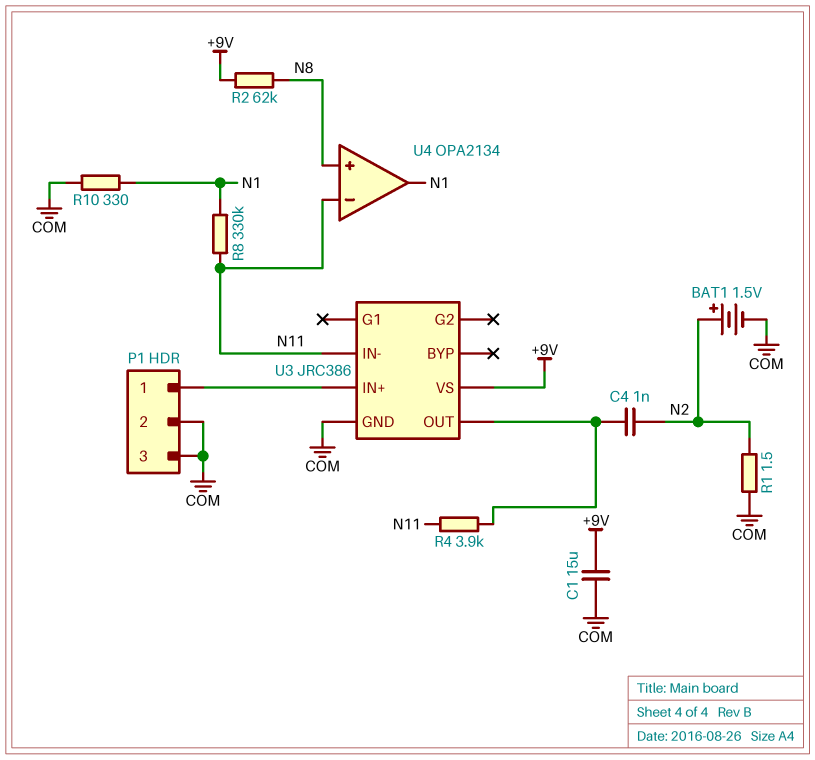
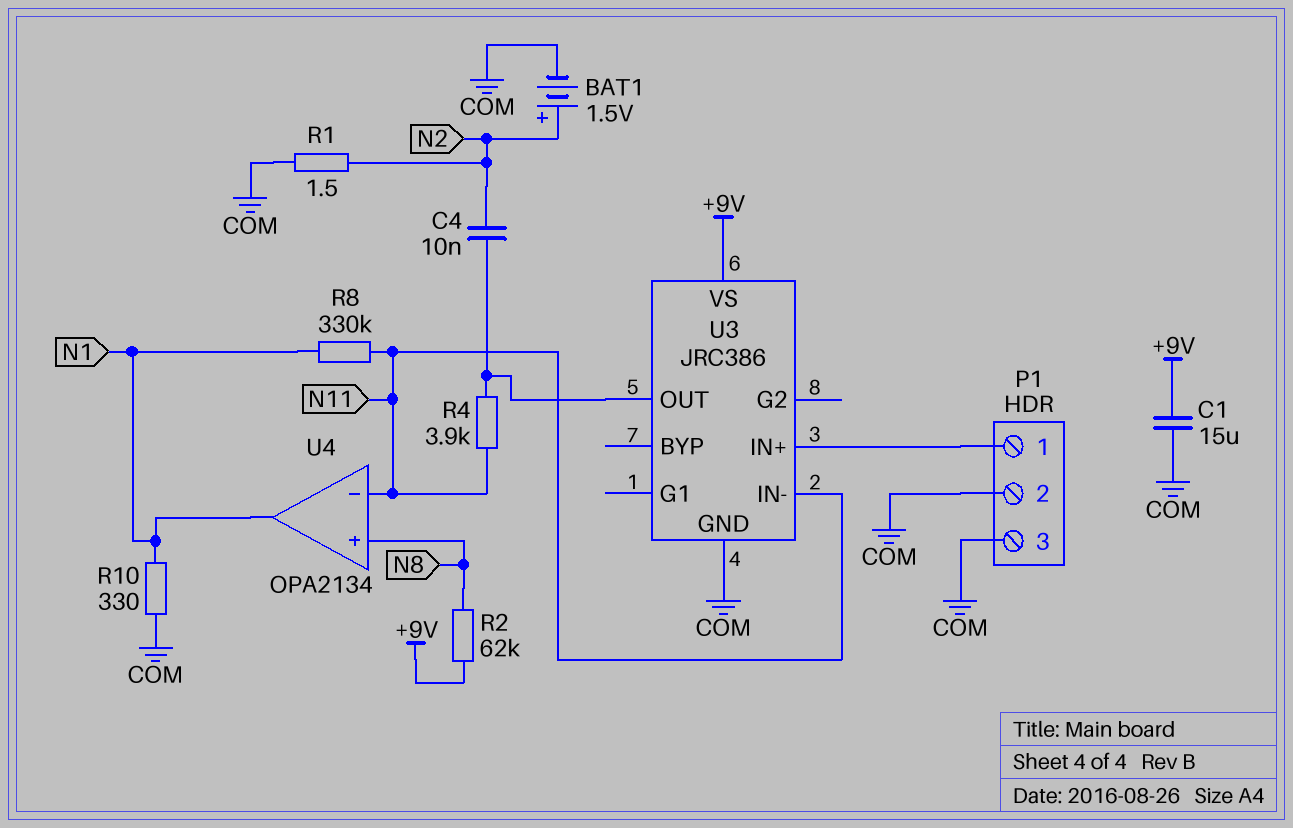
C4: 1nF (N2, U3/OUT) -> 10nF (N2, U3/OUT)

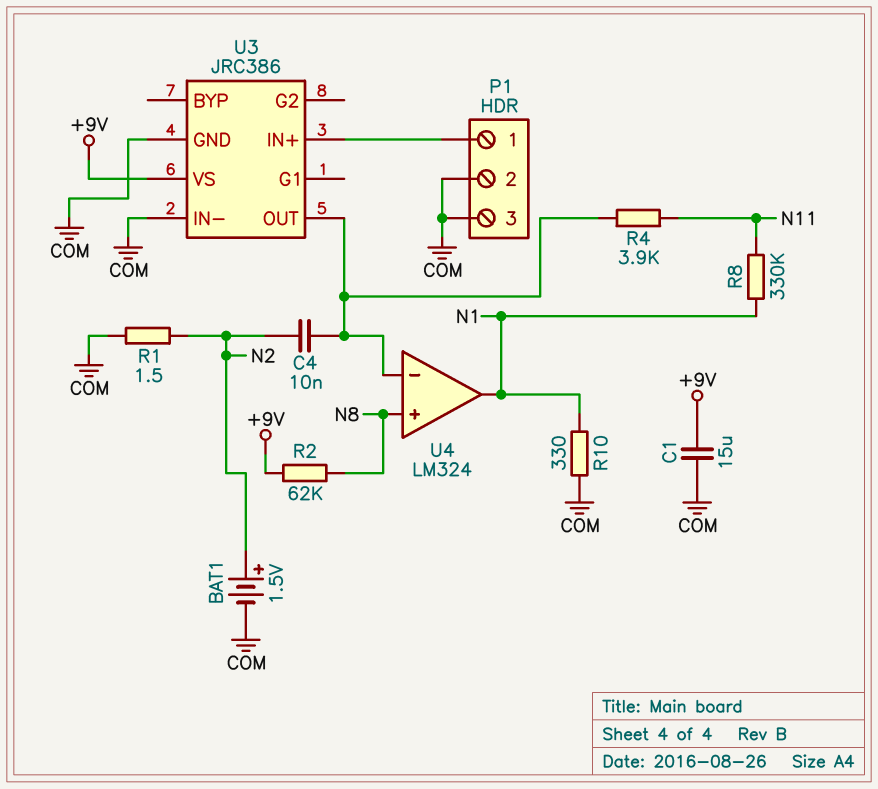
U3 pin IN-: N11 -> COM
U4: OPA2134 -> LM324
U4 pin in-: N11 -> U3/OUT

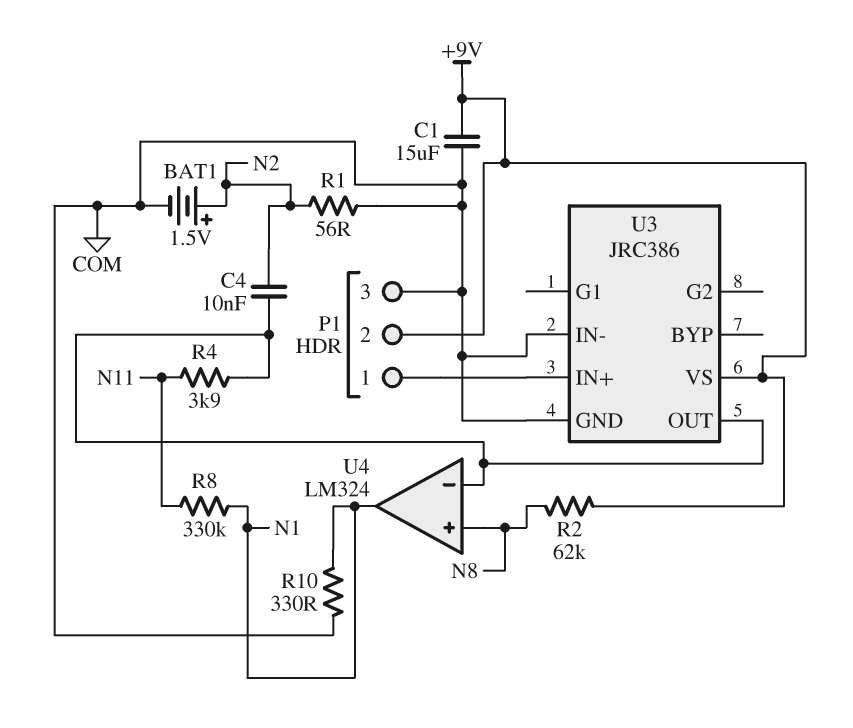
P1 pin 2: COM -> +9V
R1: 1.5 (COM, N2) -> 56 (COM, N2)

